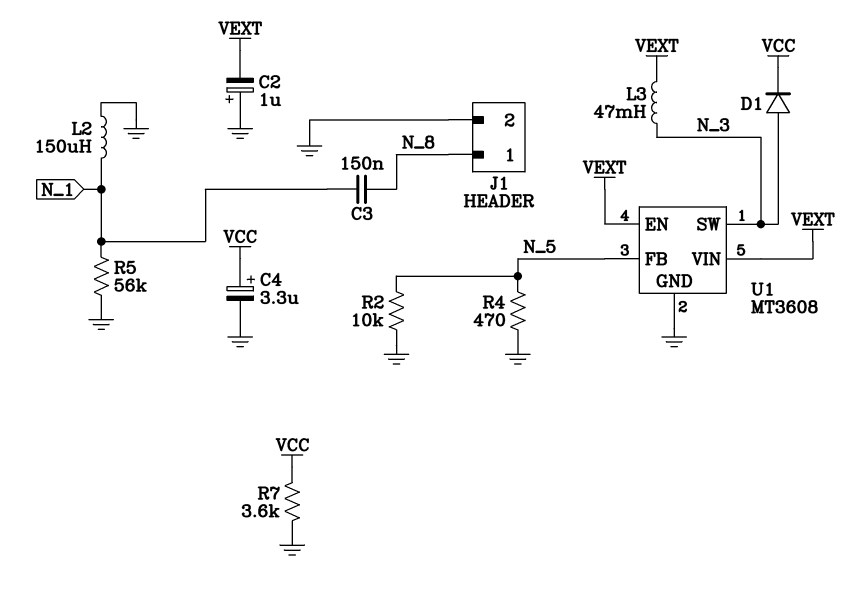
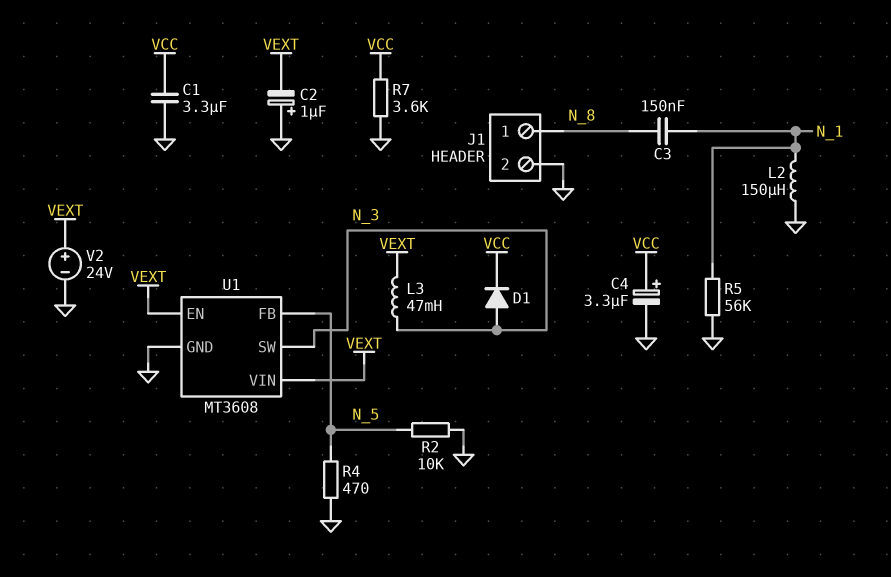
C1: none -> 3.3uF (GND, VCC)
V2: none -> 24V (plus VEXT, minus GND)

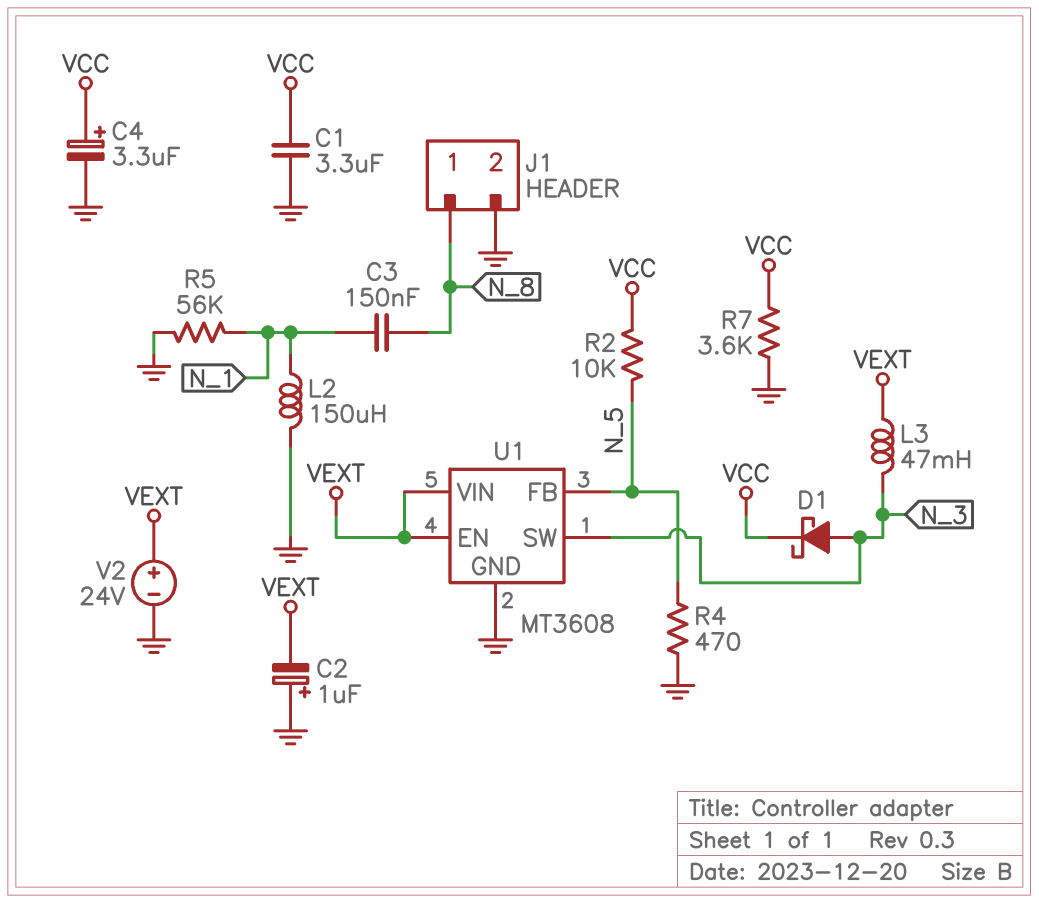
D1: diode (A N_3, K VCC) -> schottky (A N_3, K VCC)
R2: 10k (GND, N_5) -> 10k (N_5, VCC)

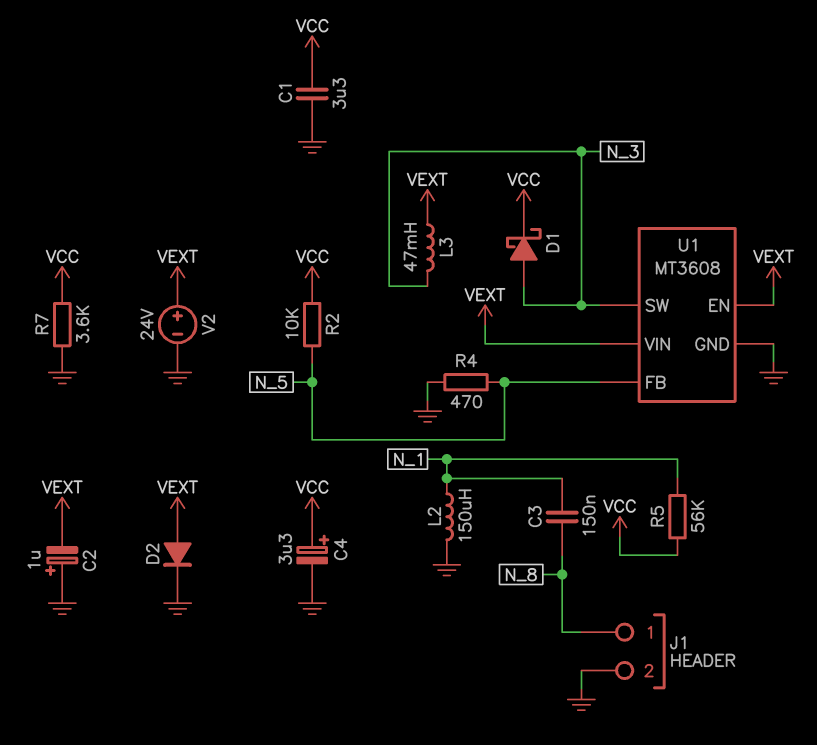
D2: none -> diode (A VEXT, K GND)
R5: 56k (GND, N_1) -> 56k (N_1, VCC)

